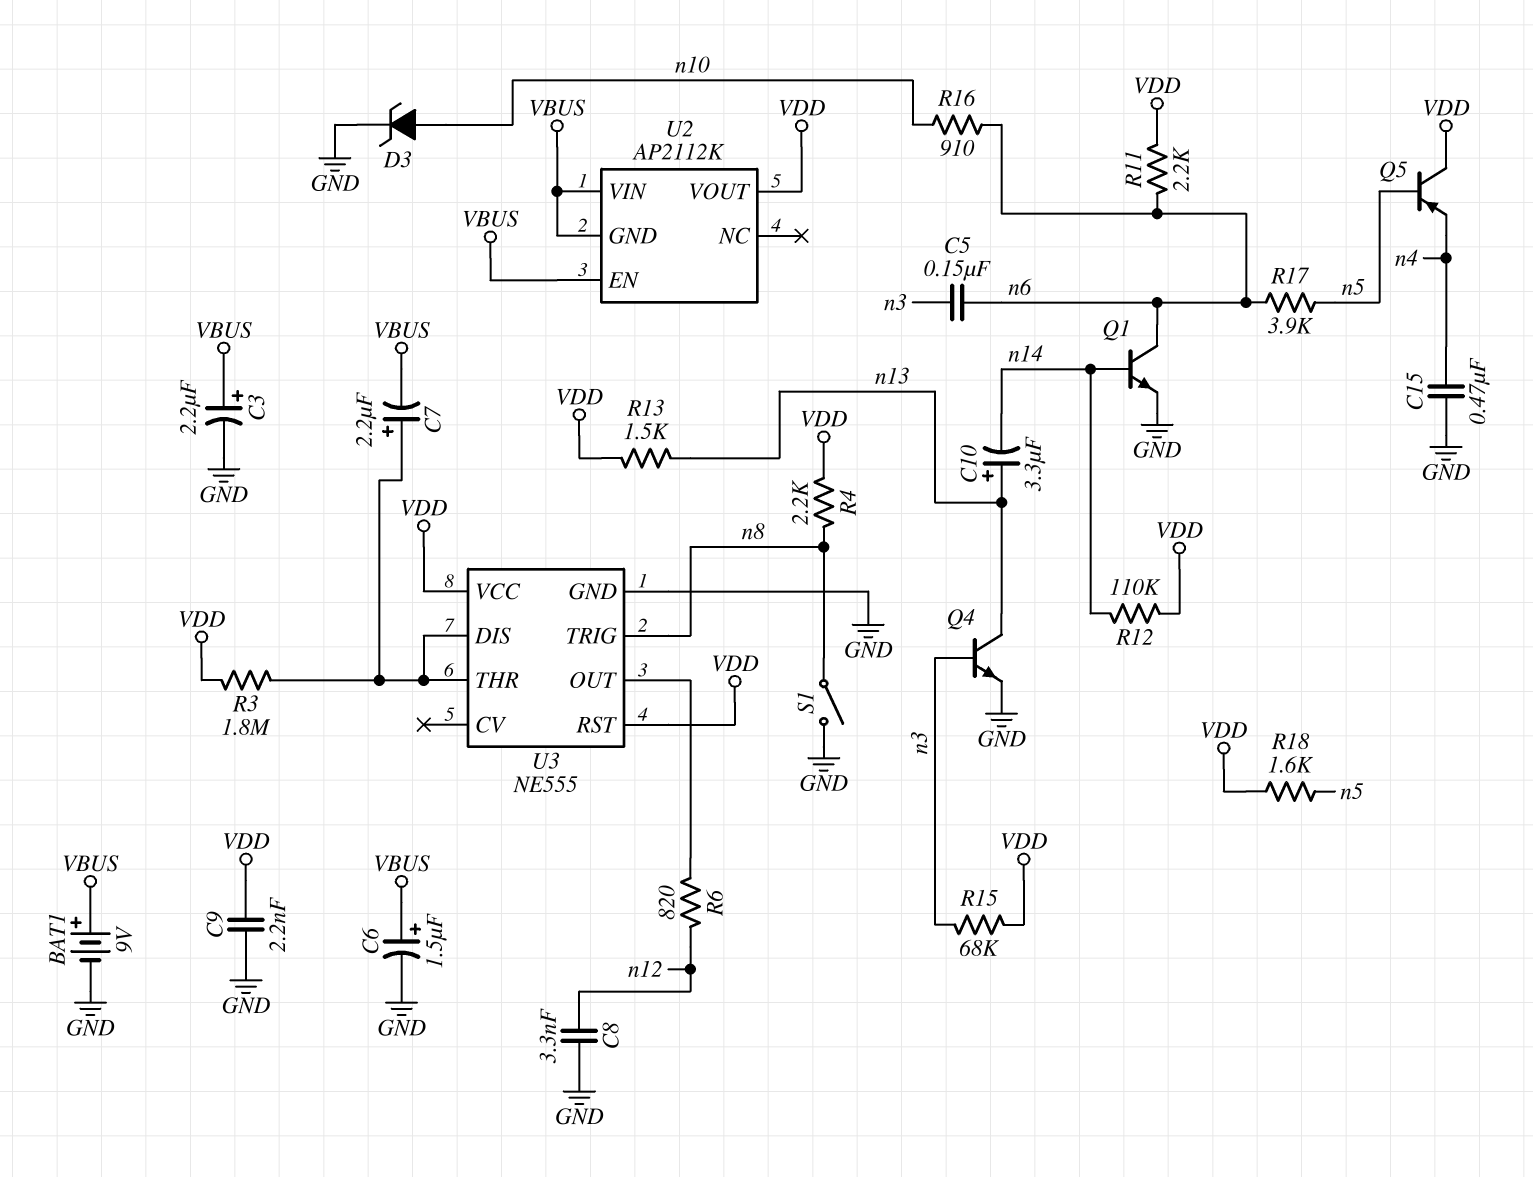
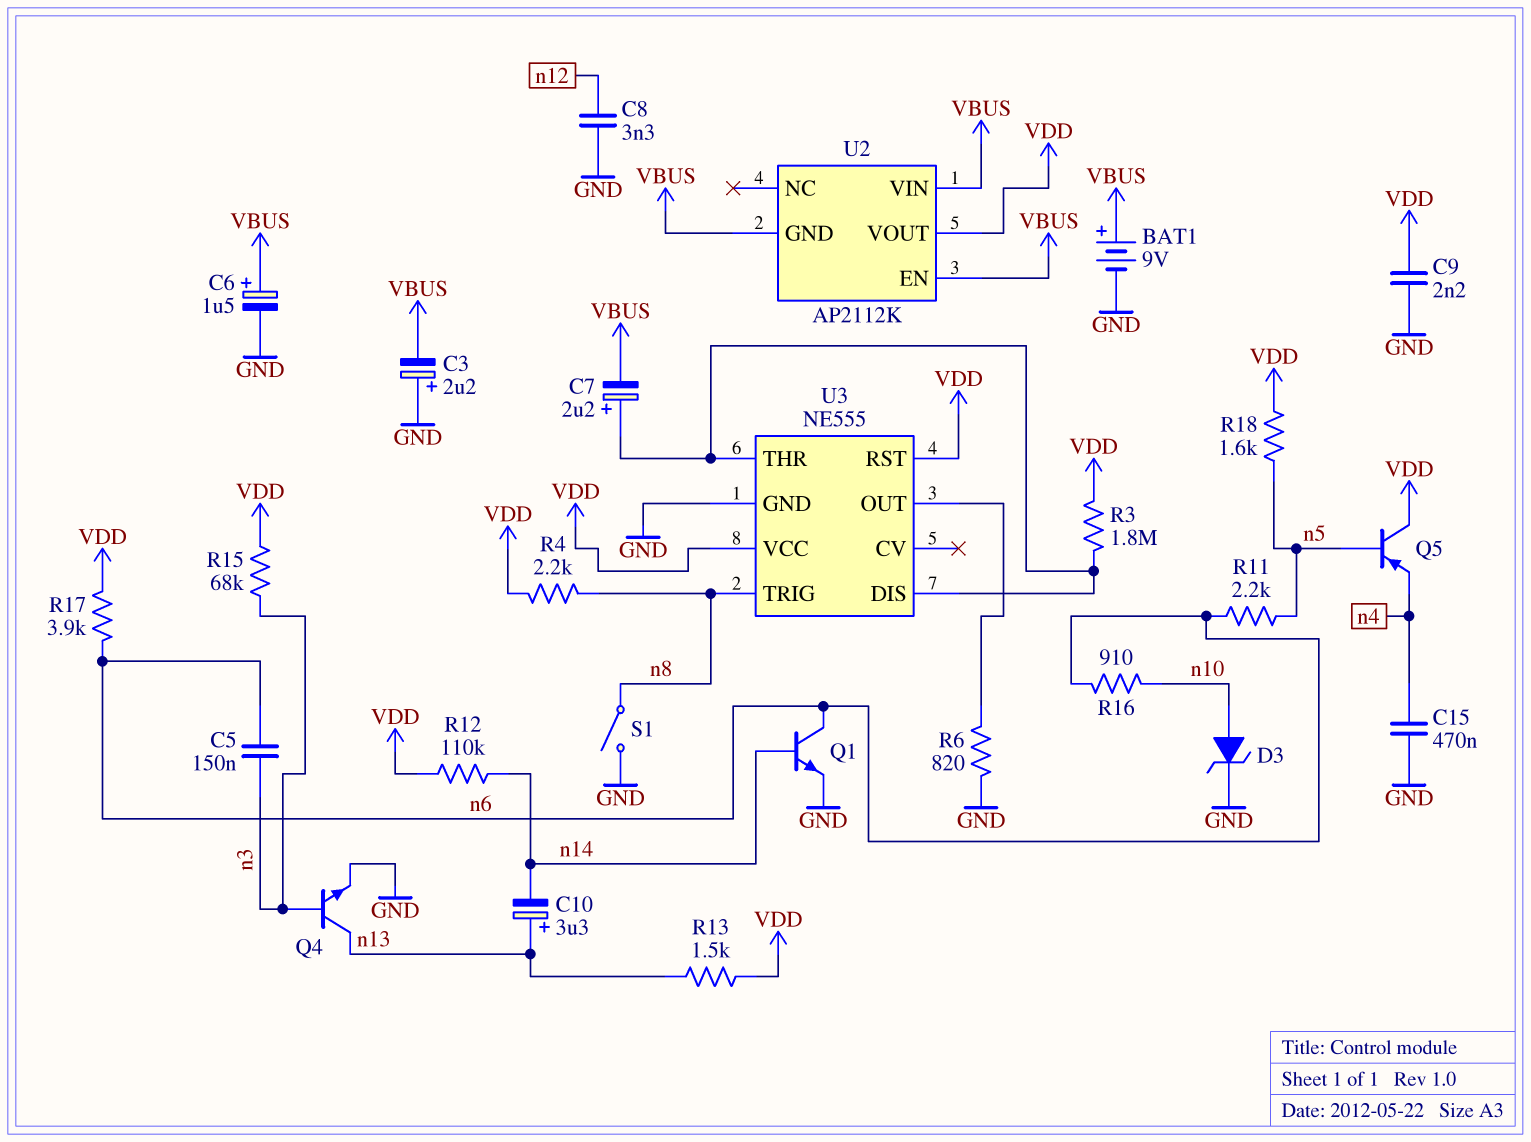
C3: 2.2uF (plus VBUS, minus GND) -> 2.2uF (plus GND, minus VBUS)
R6: 820 (U3/OUT, n12) -> 820 (GND, U3/OUT)
R11: 2.2k (VDD, n6) -> 2.2k (n5, n6)
R17: 3.9k (n5, n6) -> 3.9k (VDD, n6)

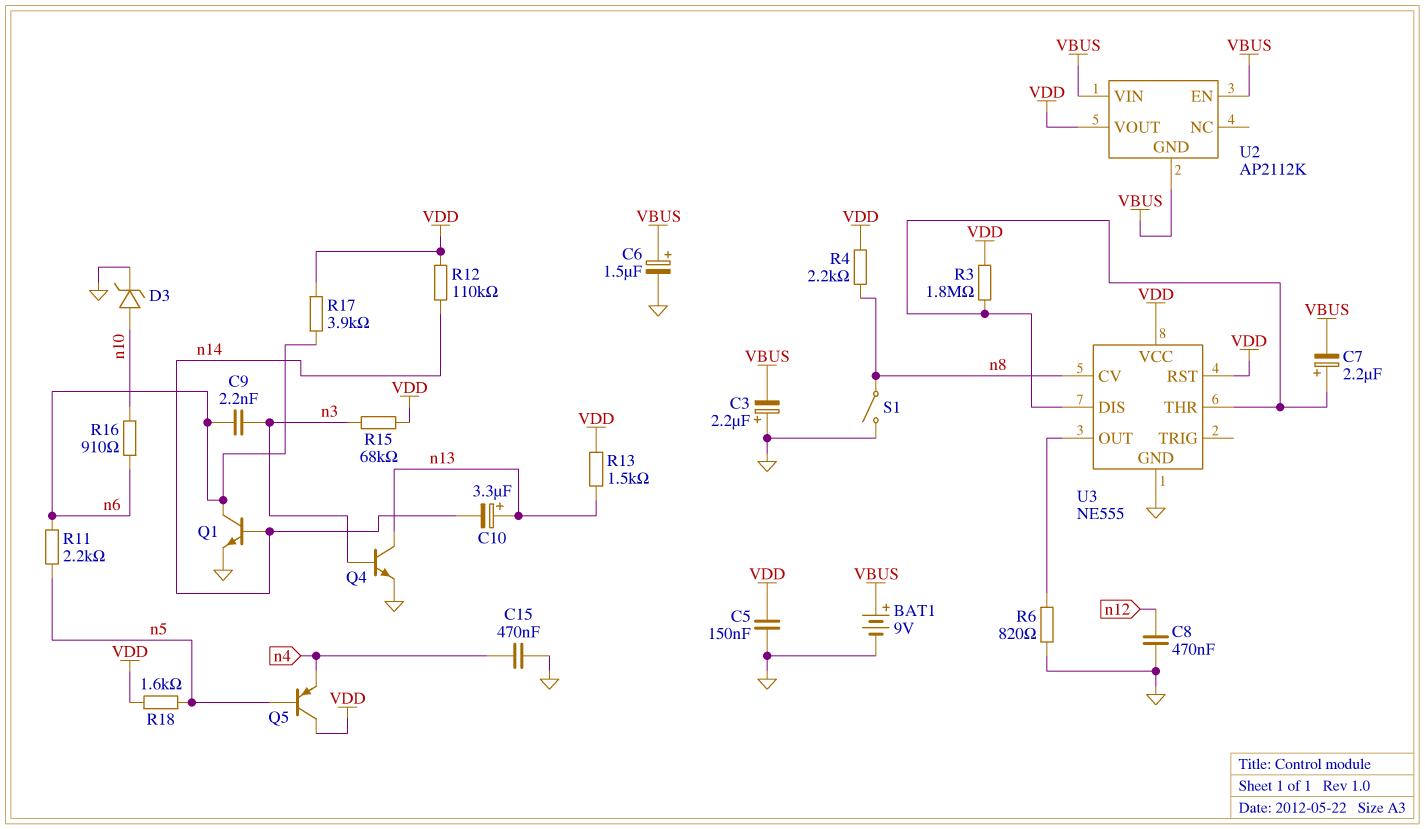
C5: 150nF (n3, n6) -> 150nF (GND, VDD)
C8: 3.3nF (GND, n12) -> 470nF (GND, n12)
C9: 2.2nF (GND, VDD) -> 2.2nF (n3, n6)
U3 pin CV: none -> n8
U3 pin TRIG: n8 -> none

